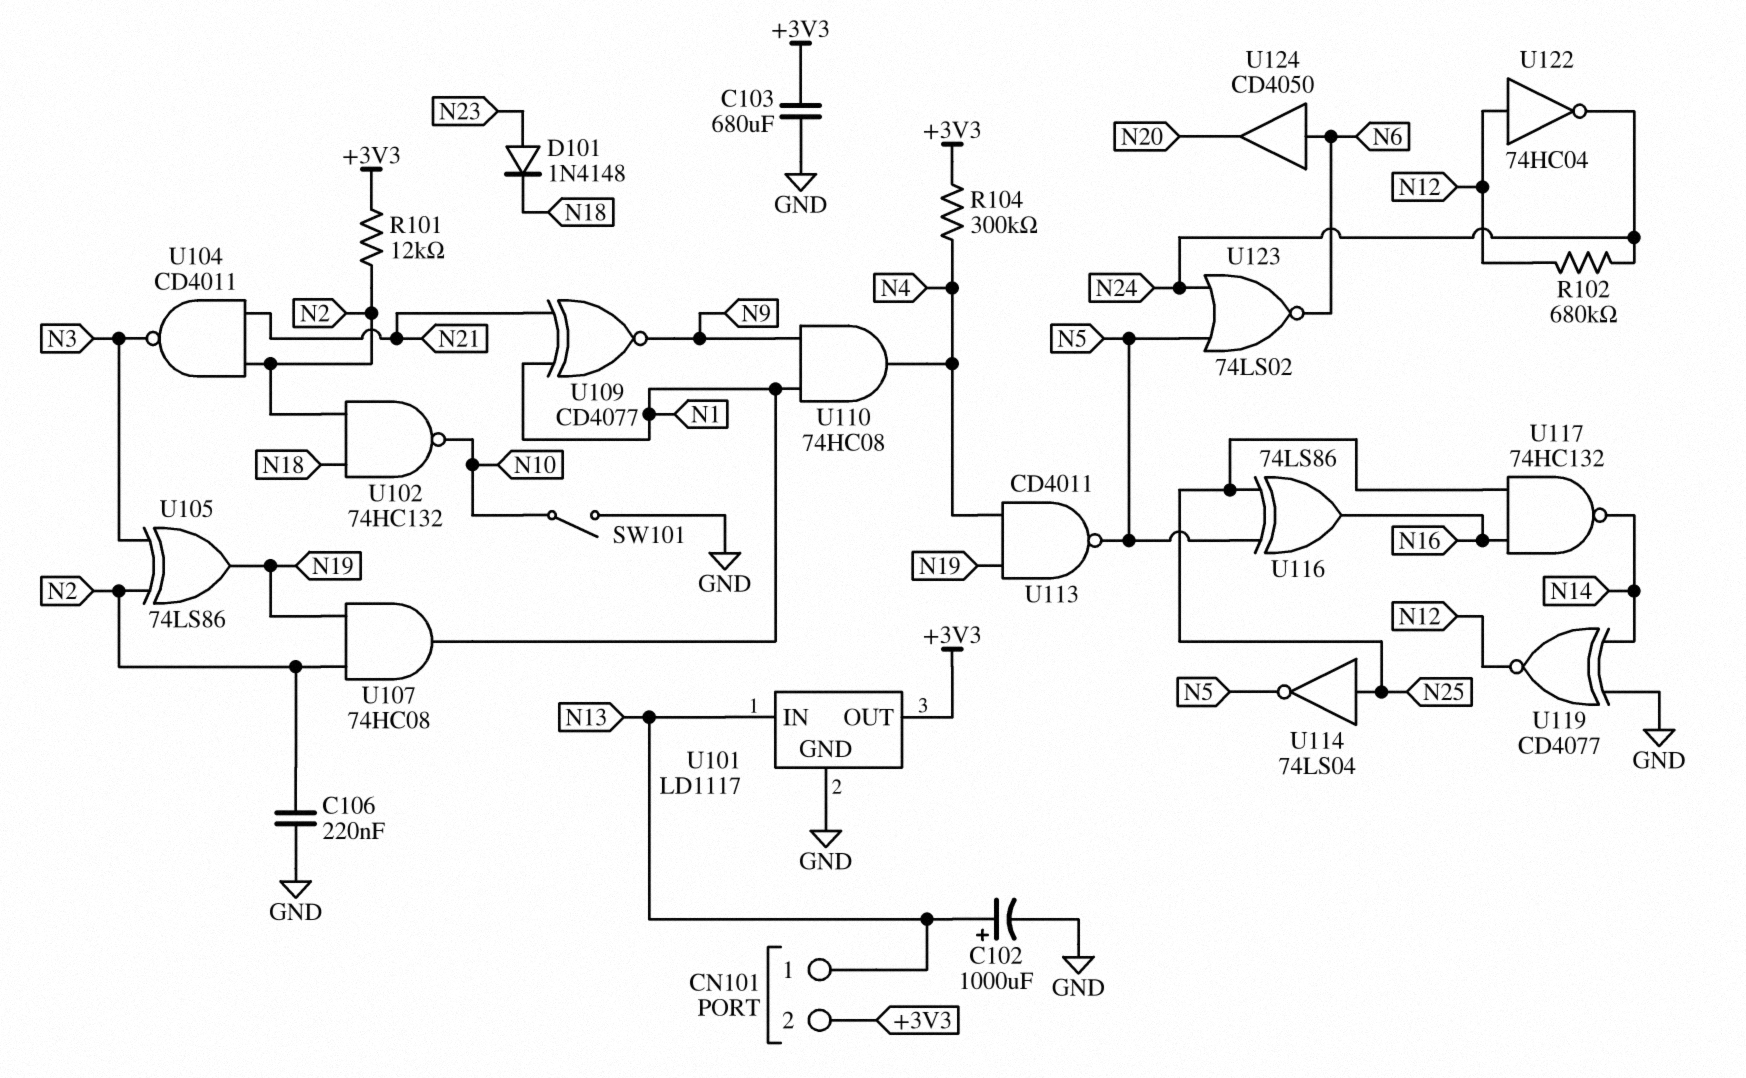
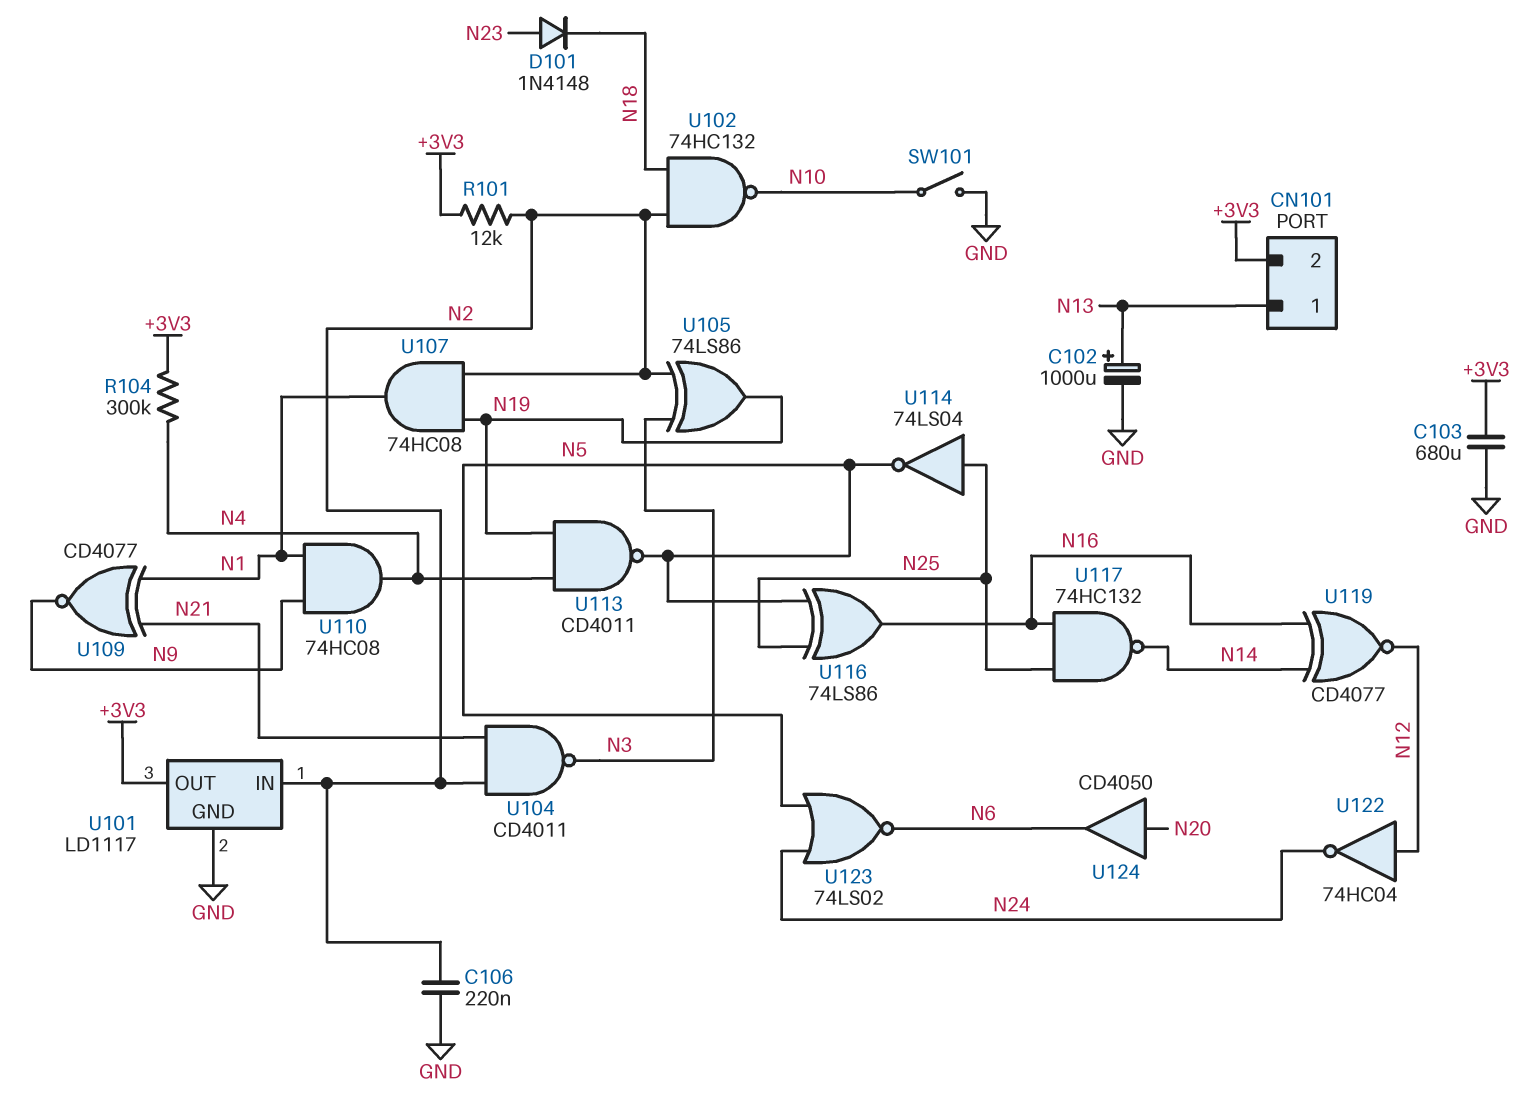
R102: 680k (N12, N24) -> none
U101 pin IN: N13 -> N2
U119: XNOR CD4077 (in GND, in N14, out N12) -> XNOR CD4077 (in N14, in N16, out N12)
U124: buffer CD4050 (in N6, out N20) -> buffer CD4050 (in N20, out N6)

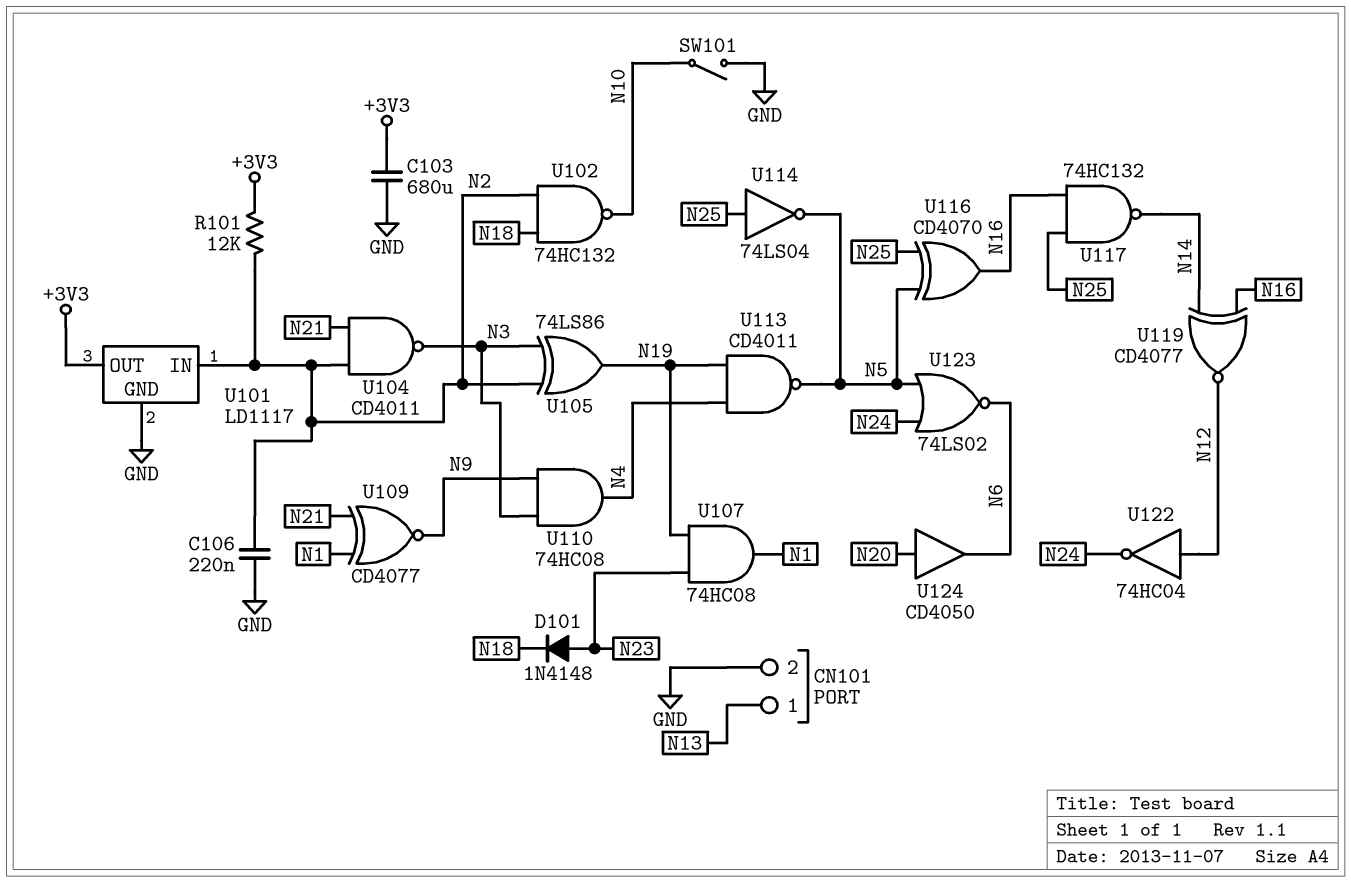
C102: 1000uF (plus N13, minus GND) -> none
CN101 pin 2: +3V3 -> GND
R104: 300k (+3V3, N4) -> none
U107: AND 74HC08 (in N2, in N19, out N1) -> AND 74HC08 (in N19, in N23, out N1)
U110: AND 74HC08 (in N1, in N9, out N4) -> AND 74HC08 (in N3, in N9, out N4)
U116: XOR 74LS86 (in N5, in N25, out N16) -> XOR CD4070 (in N5, in N25, out N16)

